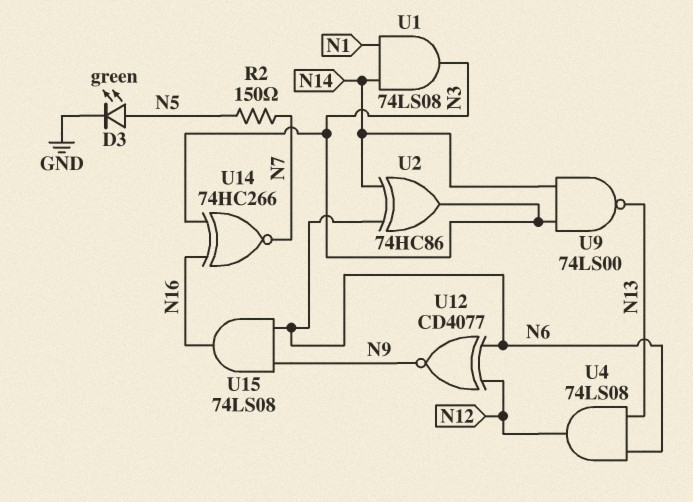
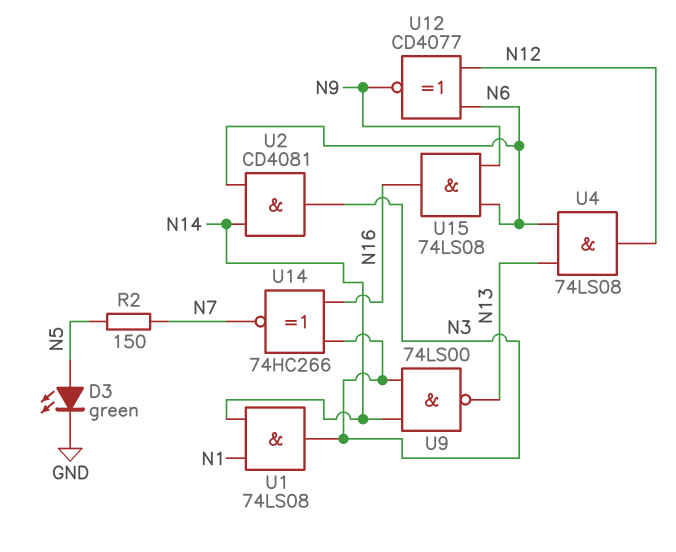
U2: XOR 74HC86 (in N6, in N14, out N3) -> AND CD4081 (in N6, in N14, out N3)

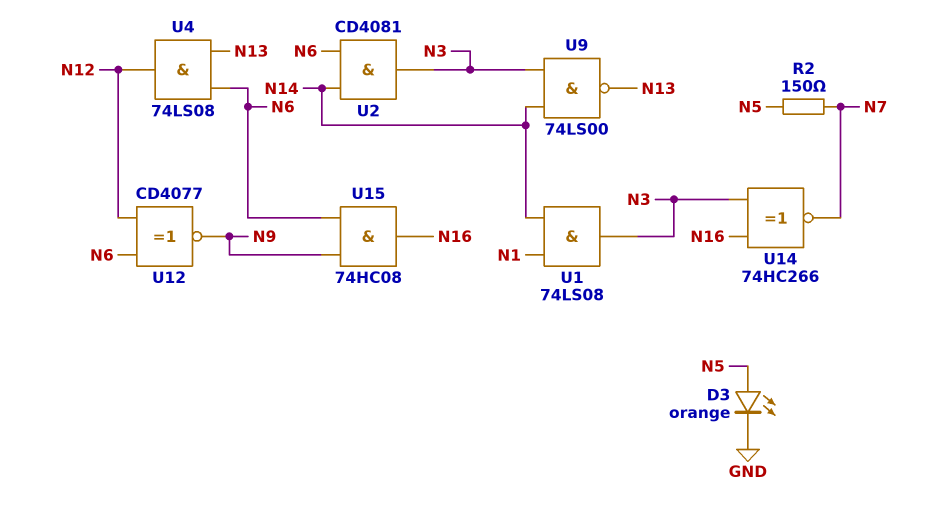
D3: LED green (A N5, K GND) -> LED orange (A N5, K GND)
U15: AND 74LS08 (in N6, in N9, out N16) -> AND 74HC08 (in N6, in N9, out N16)

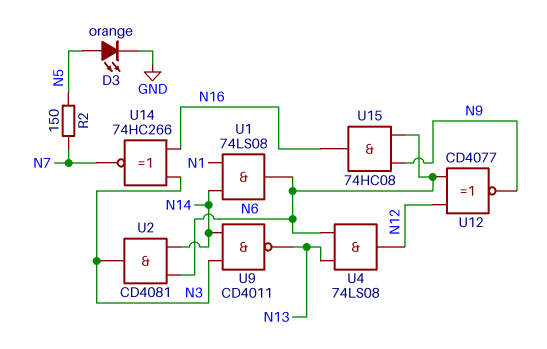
U1: AND 74LS08 (in N1, in N14, out N3) -> AND 74LS08 (in N1, in N14, out N6)
U9: NAND 74LS00 (in N3, in N14, out N13) -> NAND CD4011 (in N3, in N14, out N13)

